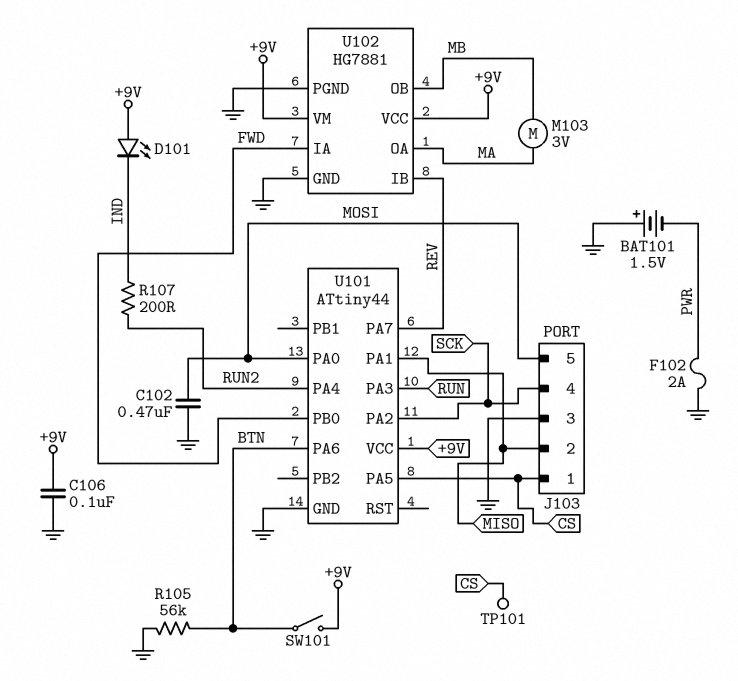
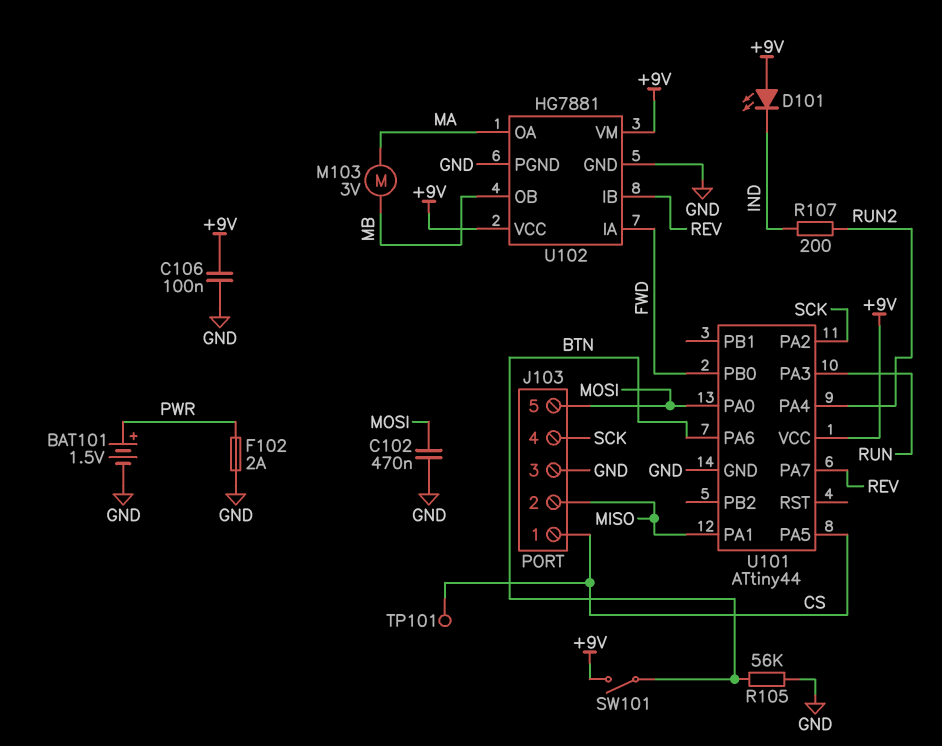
BAT101: 1.5V (plus GND, minus PWR) -> 1.5V (plus PWR, minus GND)

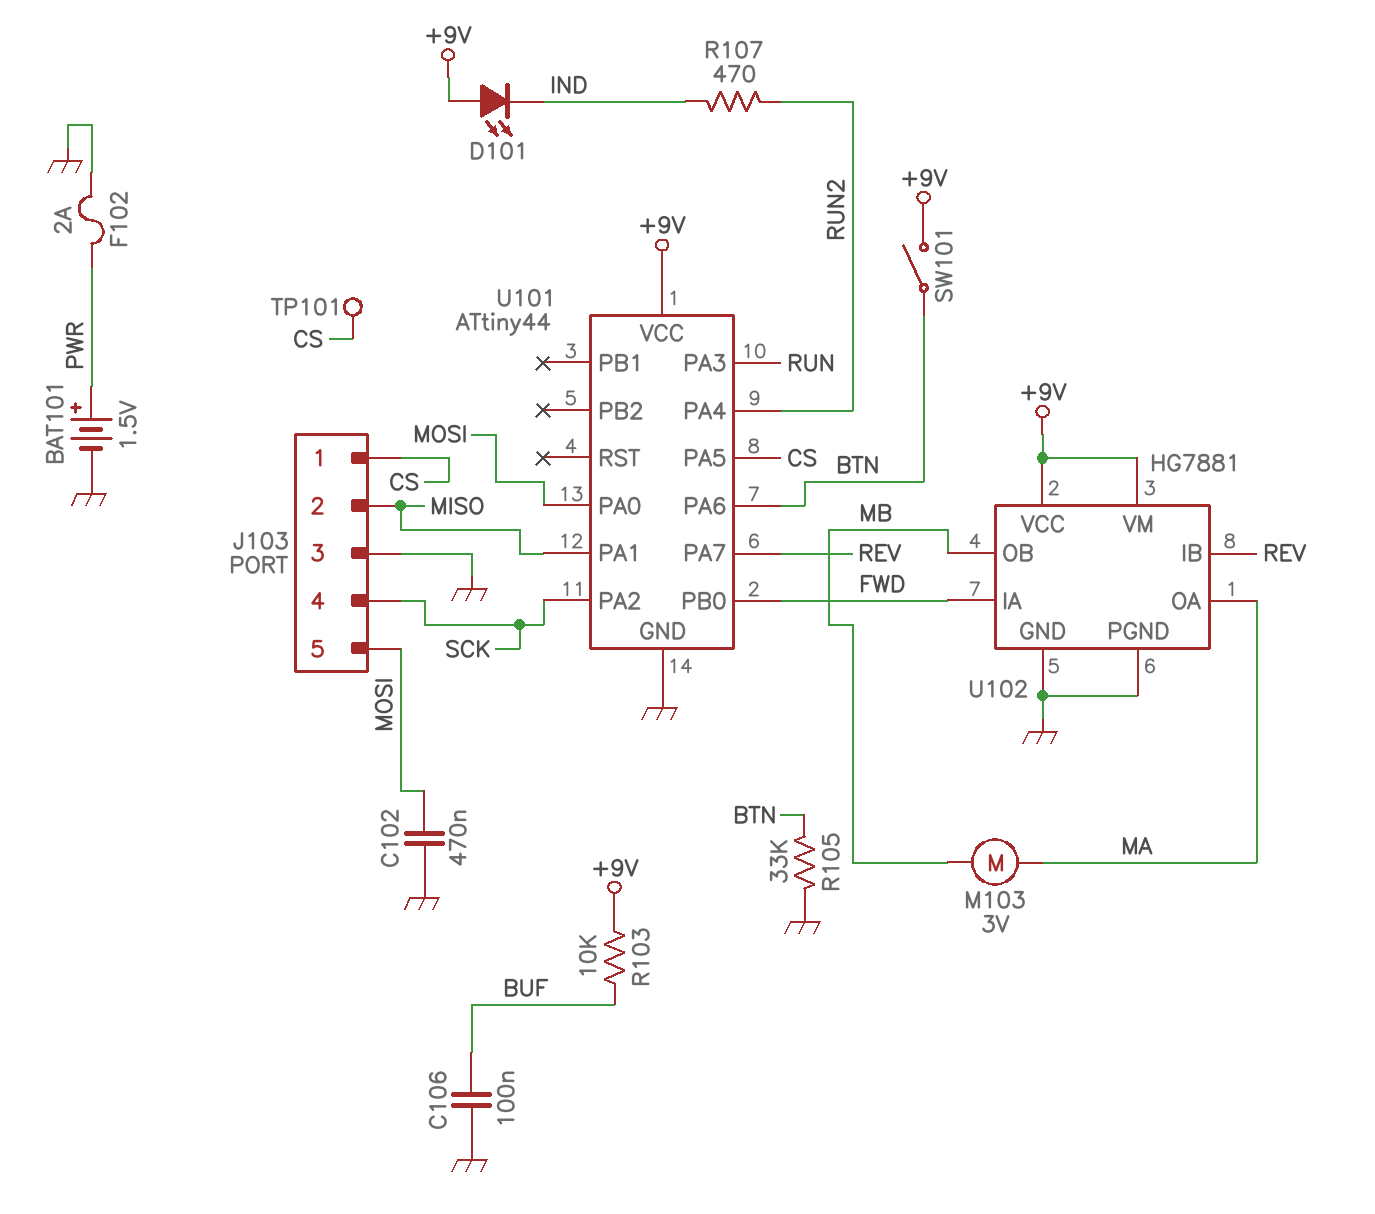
C106: 100nF (+9V, GND) -> 100nF (BUF, GND)
R103: none -> 10k (+9V, BUF)
R105: 56k (BTN, GND) -> 33k (BTN, GND)
R107: 200 (IND, RUN2) -> 470 (IND, RUN2)

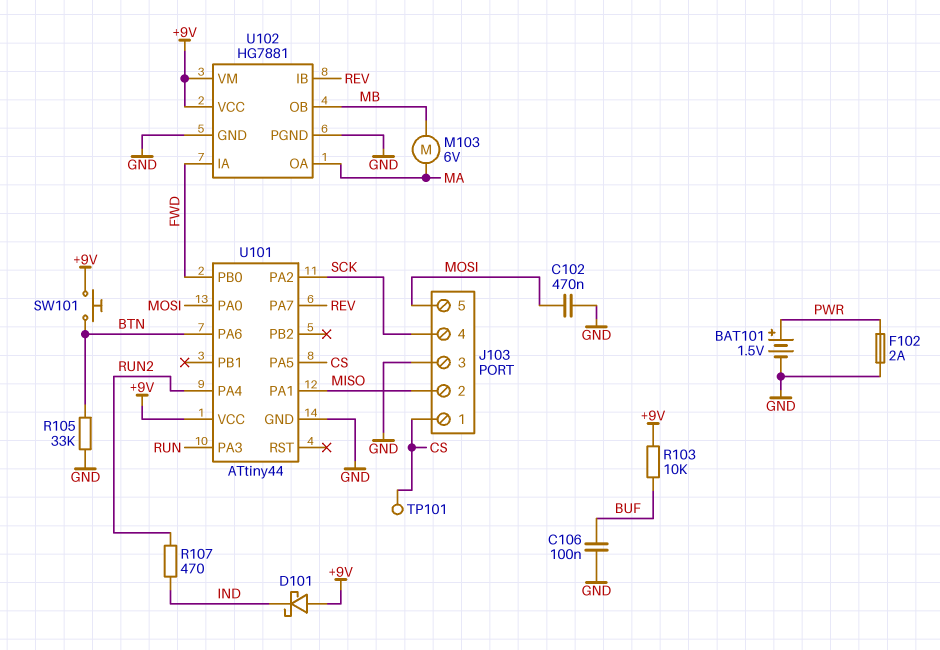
D101: LED (A +9V, K IND) -> schottky (A +9V, K IND)
M103: motor 3V (MA, MB) -> motor 6V (MA, MB)
SW101: switch (+9V, BTN) -> button (+9V, BTN)

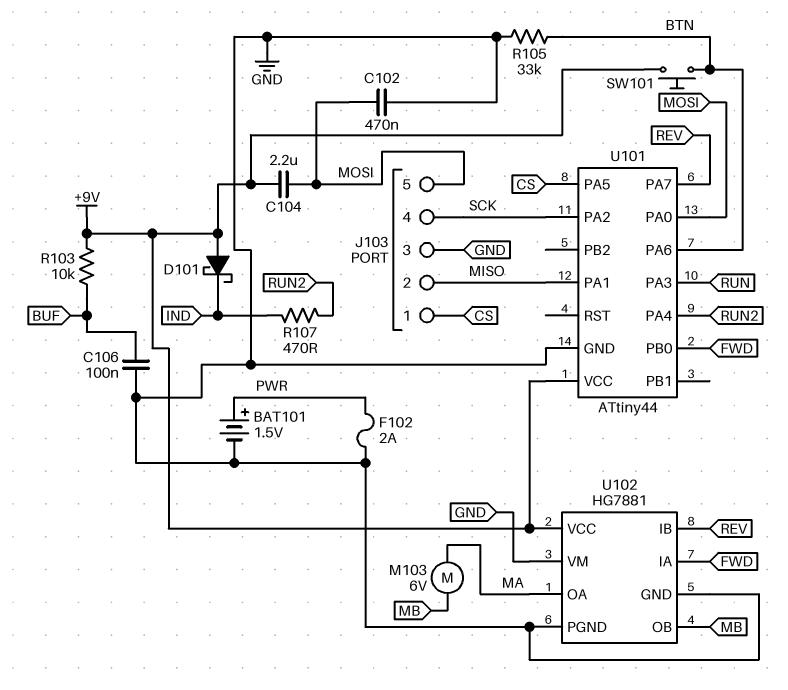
C104: none -> 2.2uF (+9V, MOSI)
TP101: test point (CS) -> none
U102 pin VM: +9V -> GND

